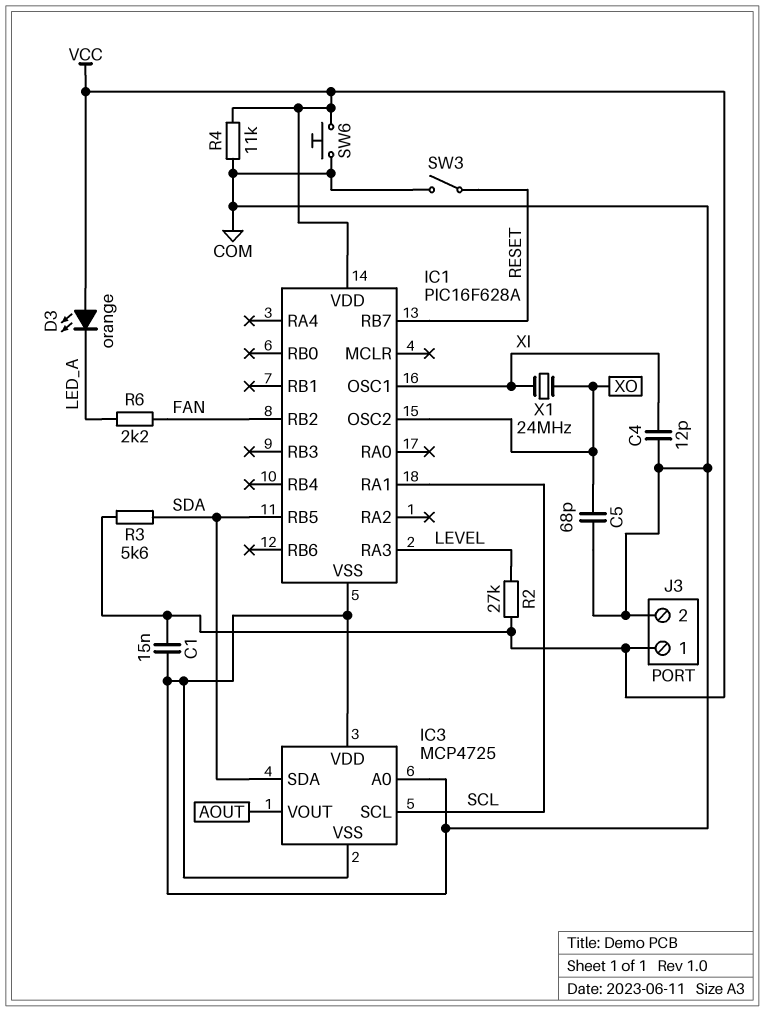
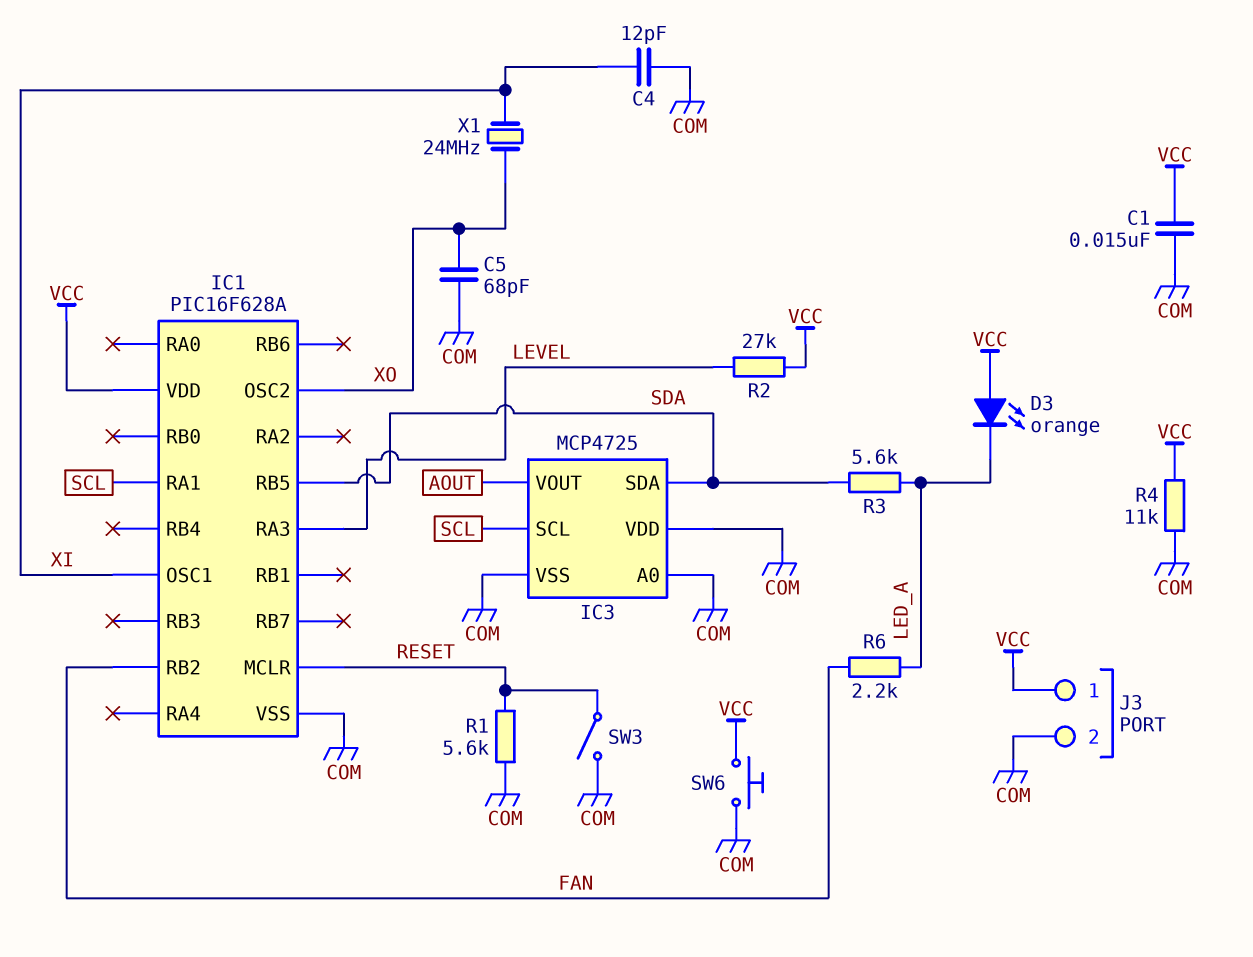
IC1 pin MCLR: none -> RESET
IC1 pin RB7: RESET -> none
R1: none -> 5.6k (COM, RESET)
R3: 5.6k (SDA, VCC) -> 5.6k (LED_A, SDA)

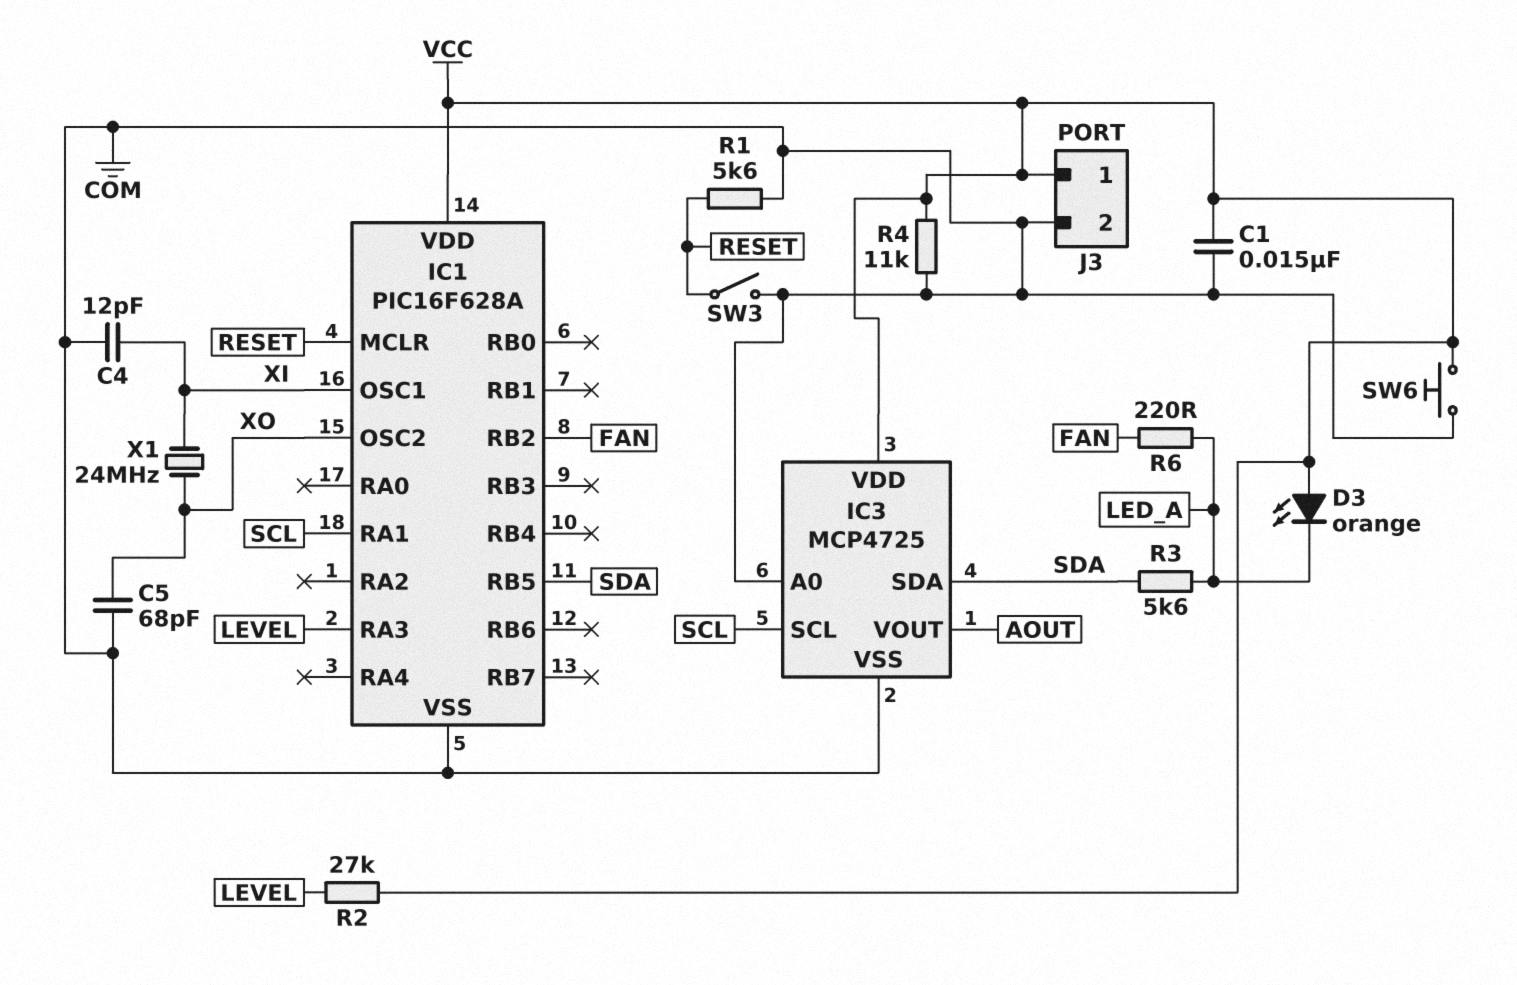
IC3 pin VDD: COM -> VCC
R6: 2.2k (FAN, LED_A) -> 220 (FAN, LED_A)

